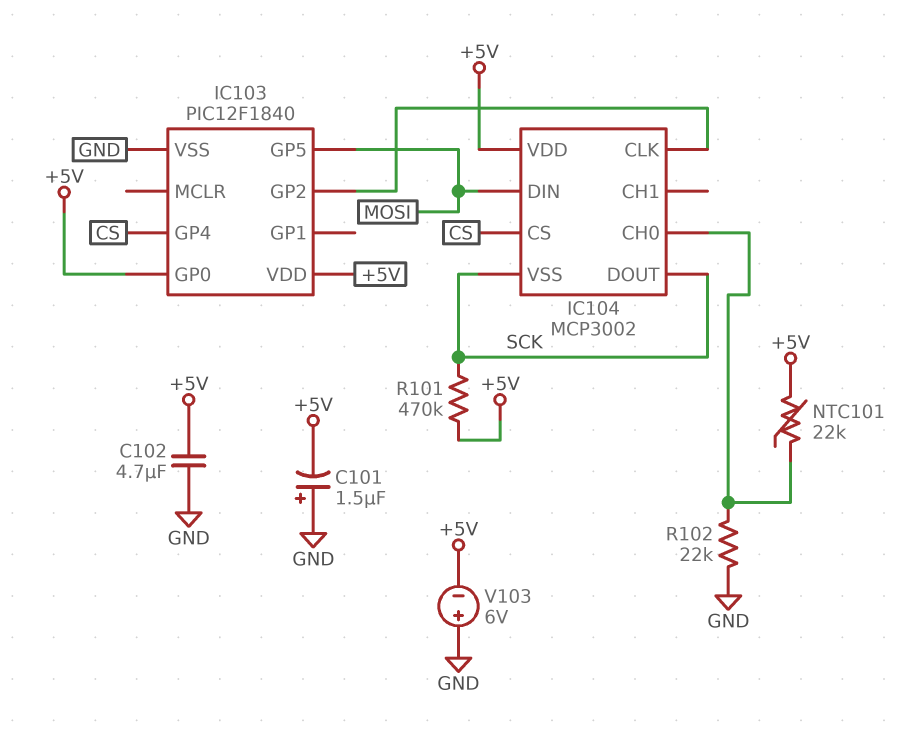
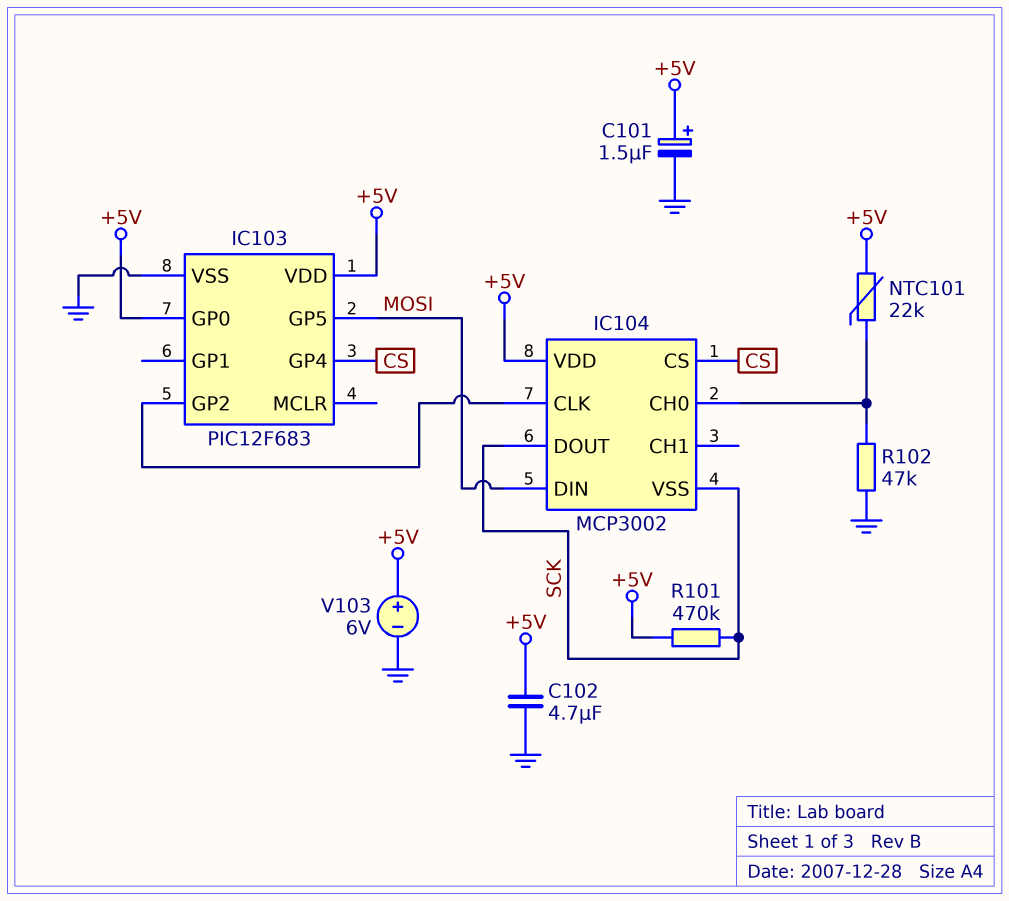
C101: 1.5uF (plus GND, minus +5V) -> 1.5uF (plus +5V, minus GND)
IC103: PIC12F1840 -> PIC12F683
R102: 22k (GND, IC104/CH0) -> 47k (GND, IC104/CH0)
V103: 6V (plus GND, minus +5V) -> 6V (plus +5V, minus GND)

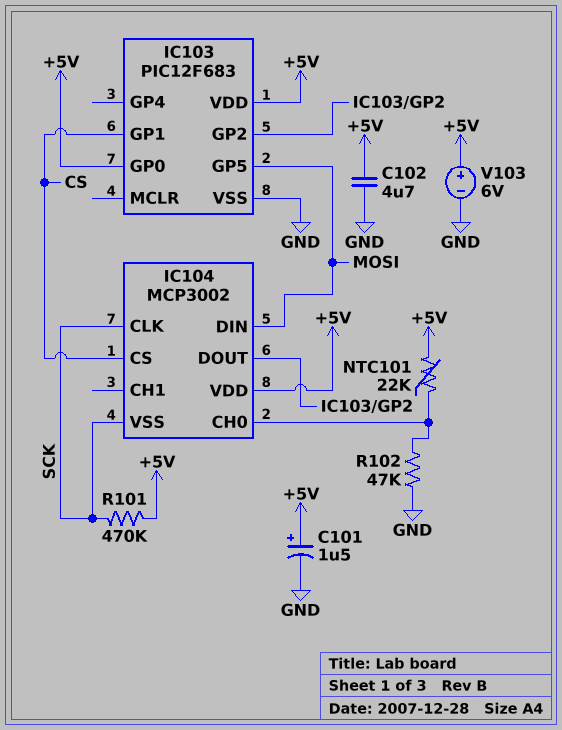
IC103 pin GP1: none -> CS
IC103 pin GP4: CS -> none
IC104 pin CLK: IC103/GP2 -> SCK
IC104 pin DOUT: SCK -> IC103/GP2

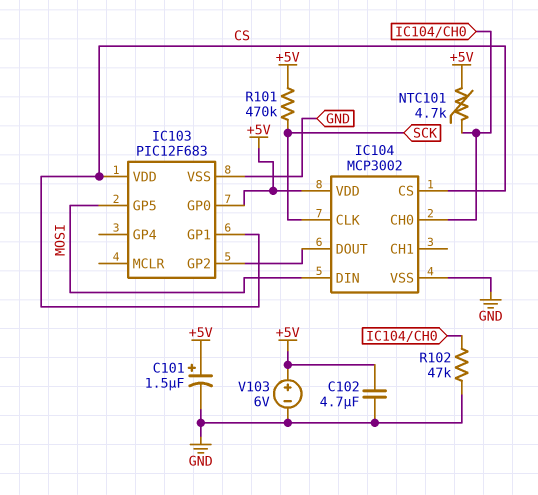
IC103 pin VDD: +5V -> CS
IC104 pin VSS: SCK -> GND
NTC101: 22k (+5V, IC104/CH0) -> 4.7k (+5V, IC104/CH0)

